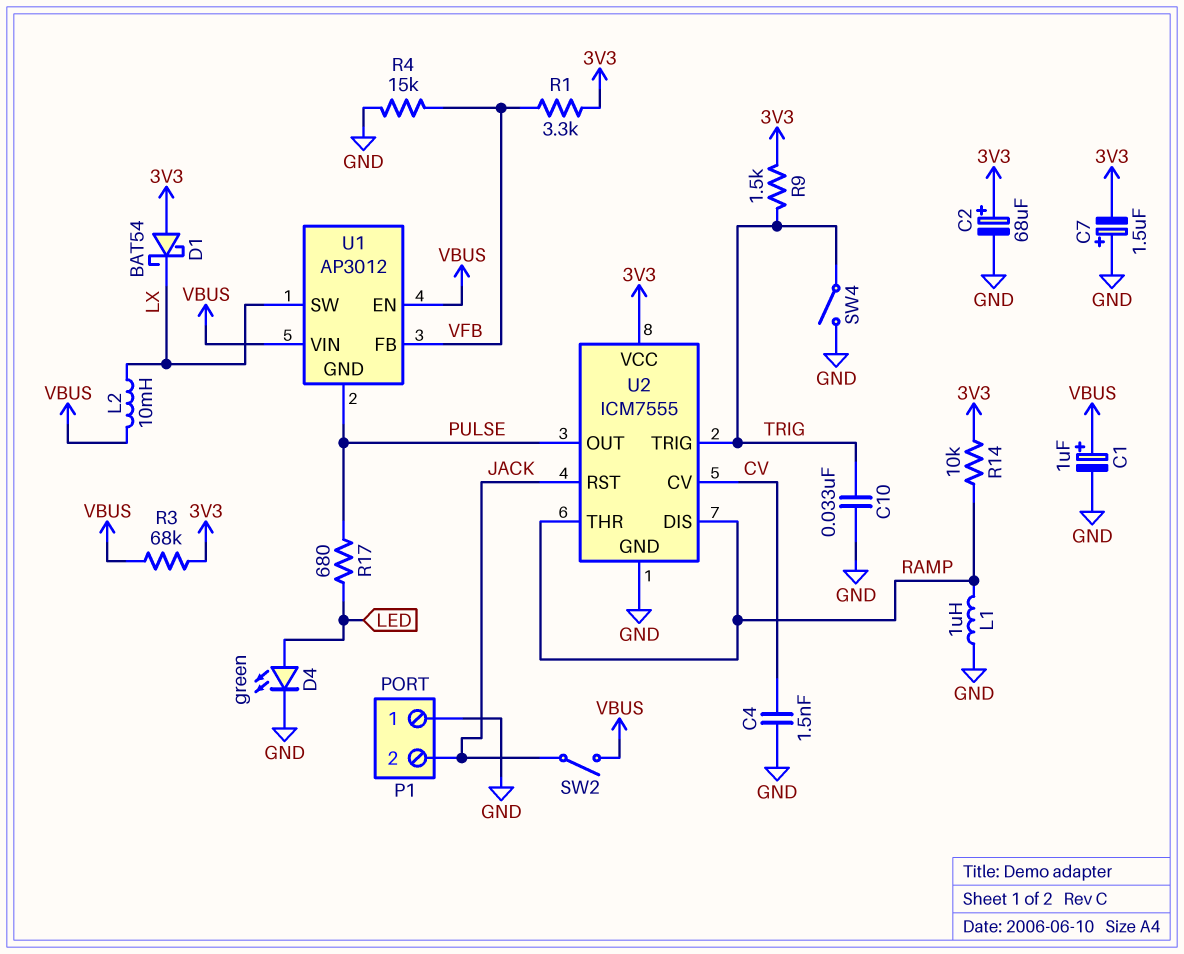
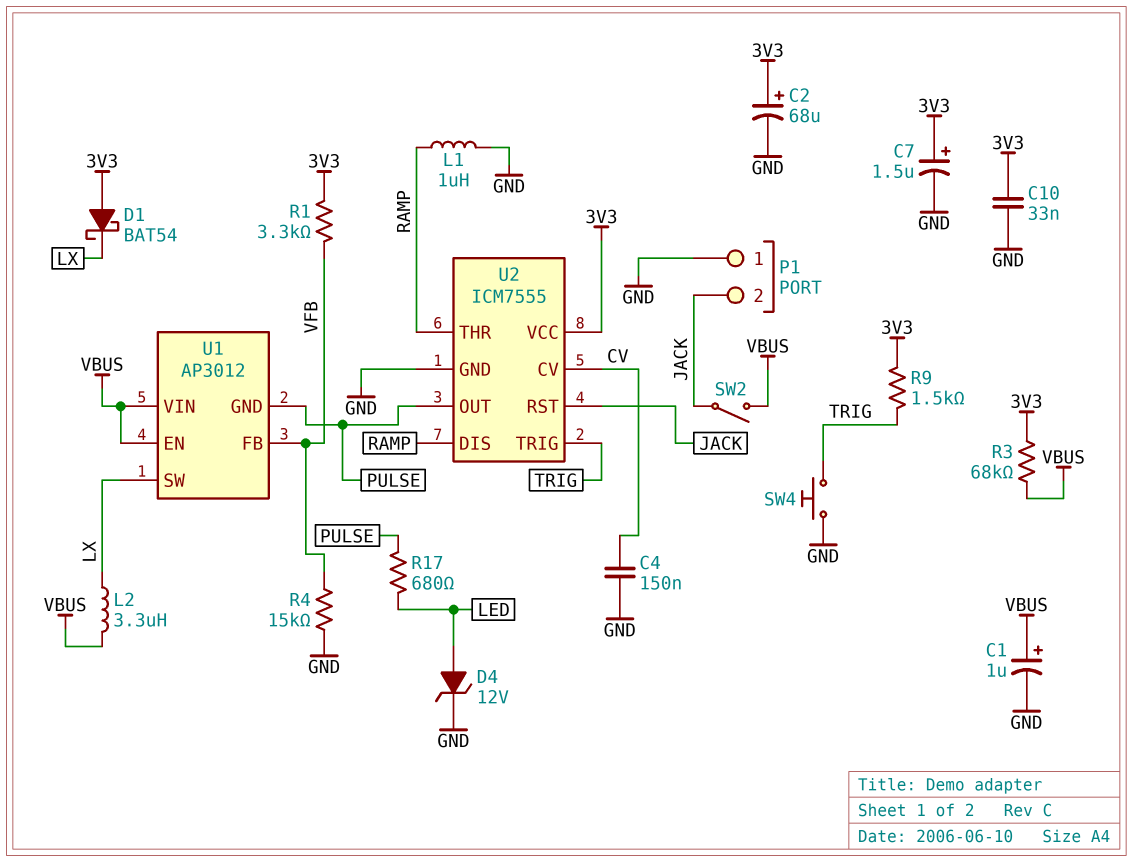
C4: 1.5nF (CV, GND) -> 150nF (CV, GND)
C7: 1.5uF (plus GND, minus 3V3) -> 1.5uF (plus 3V3, minus GND)
C10: 33nF (GND, TRIG) -> 33nF (3V3, GND)
D4: LED green (A LED, K GND) -> zener 12V (A LED, K GND)
L2: 10mH (LX, VBUS) -> 3.3uH (LX, VBUS)
R14: 10k (3V3, RAMP) -> none
SW4: switch (GND, TRIG) -> button (GND, TRIG)

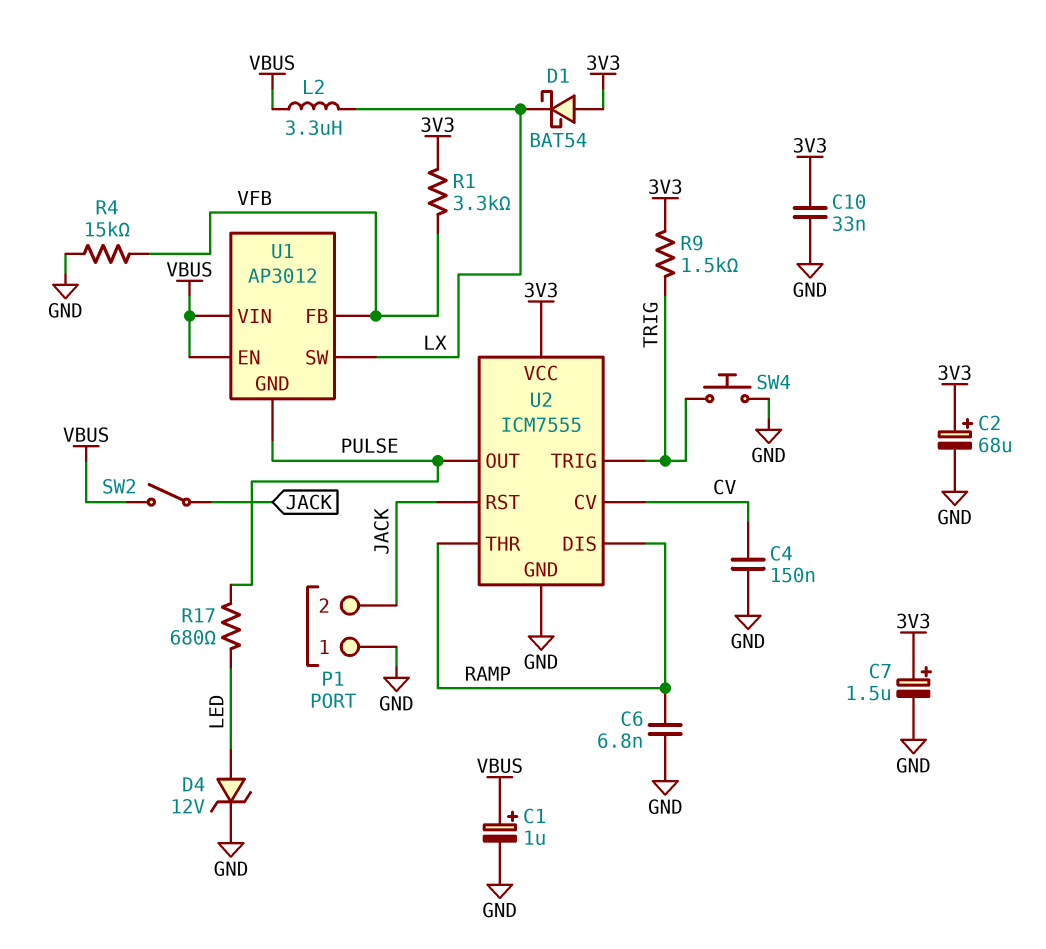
C6: none -> 6.8nF (GND, RAMP)
L1: 1uH (GND, RAMP) -> none
R3: 68k (3V3, VBUS) -> none

